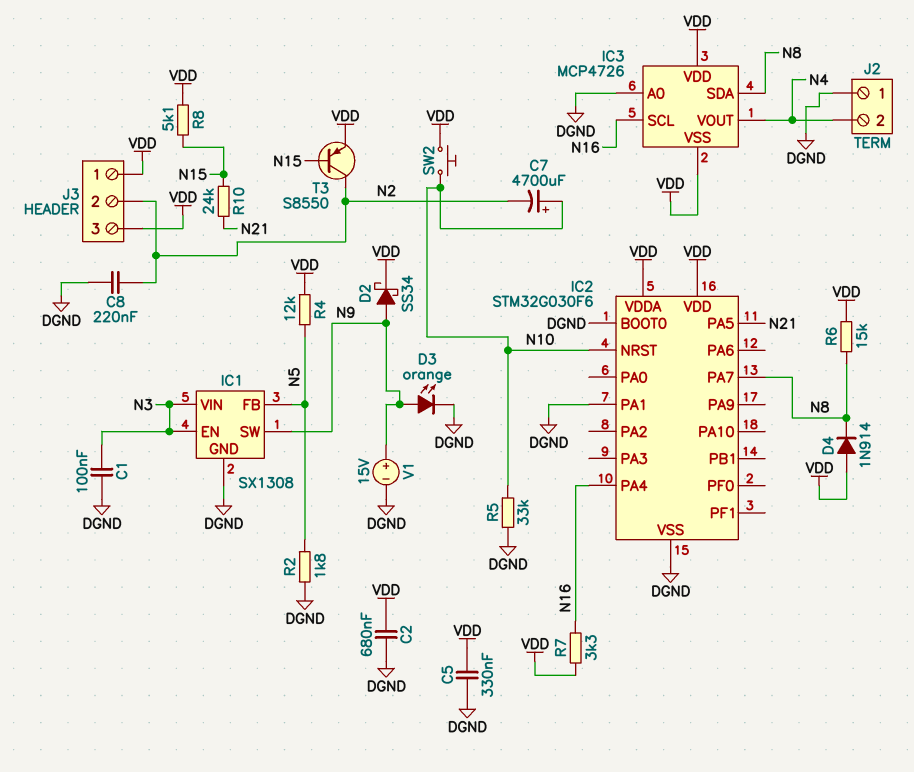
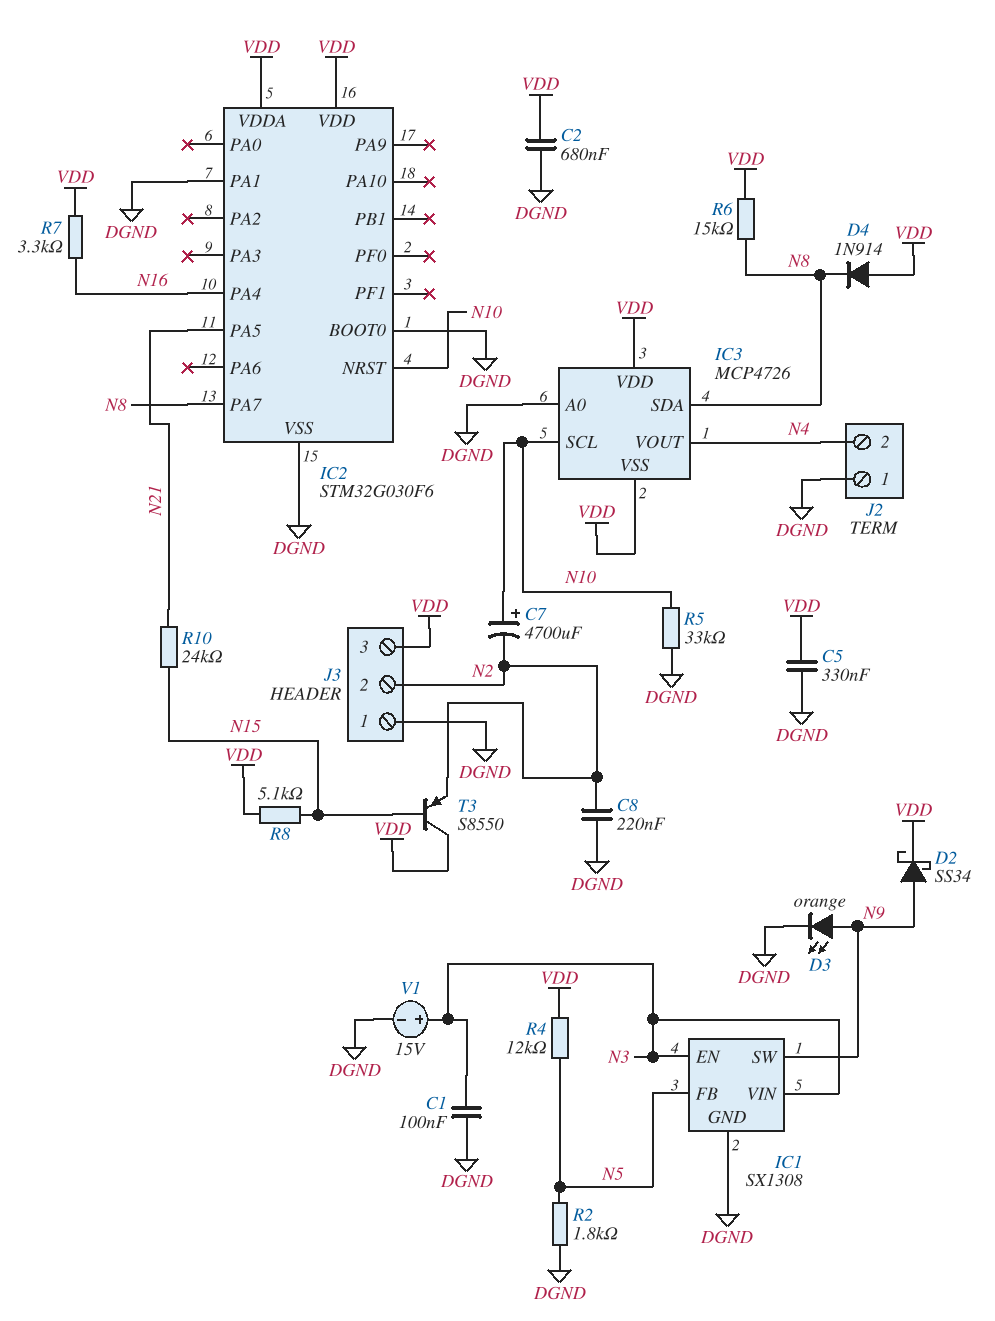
IC3 pin SCL: N16 -> N10
J3 pin 1: VDD -> DGND
SW2: button (N10, VDD) -> none
T3: PNP S8550 (B N15, C N2, E VDD) -> PNP S8550 (B N15, C VDD, E N2)
V1: 15V (plus N9, minus DGND) -> 15V (plus N3, minus DGND)

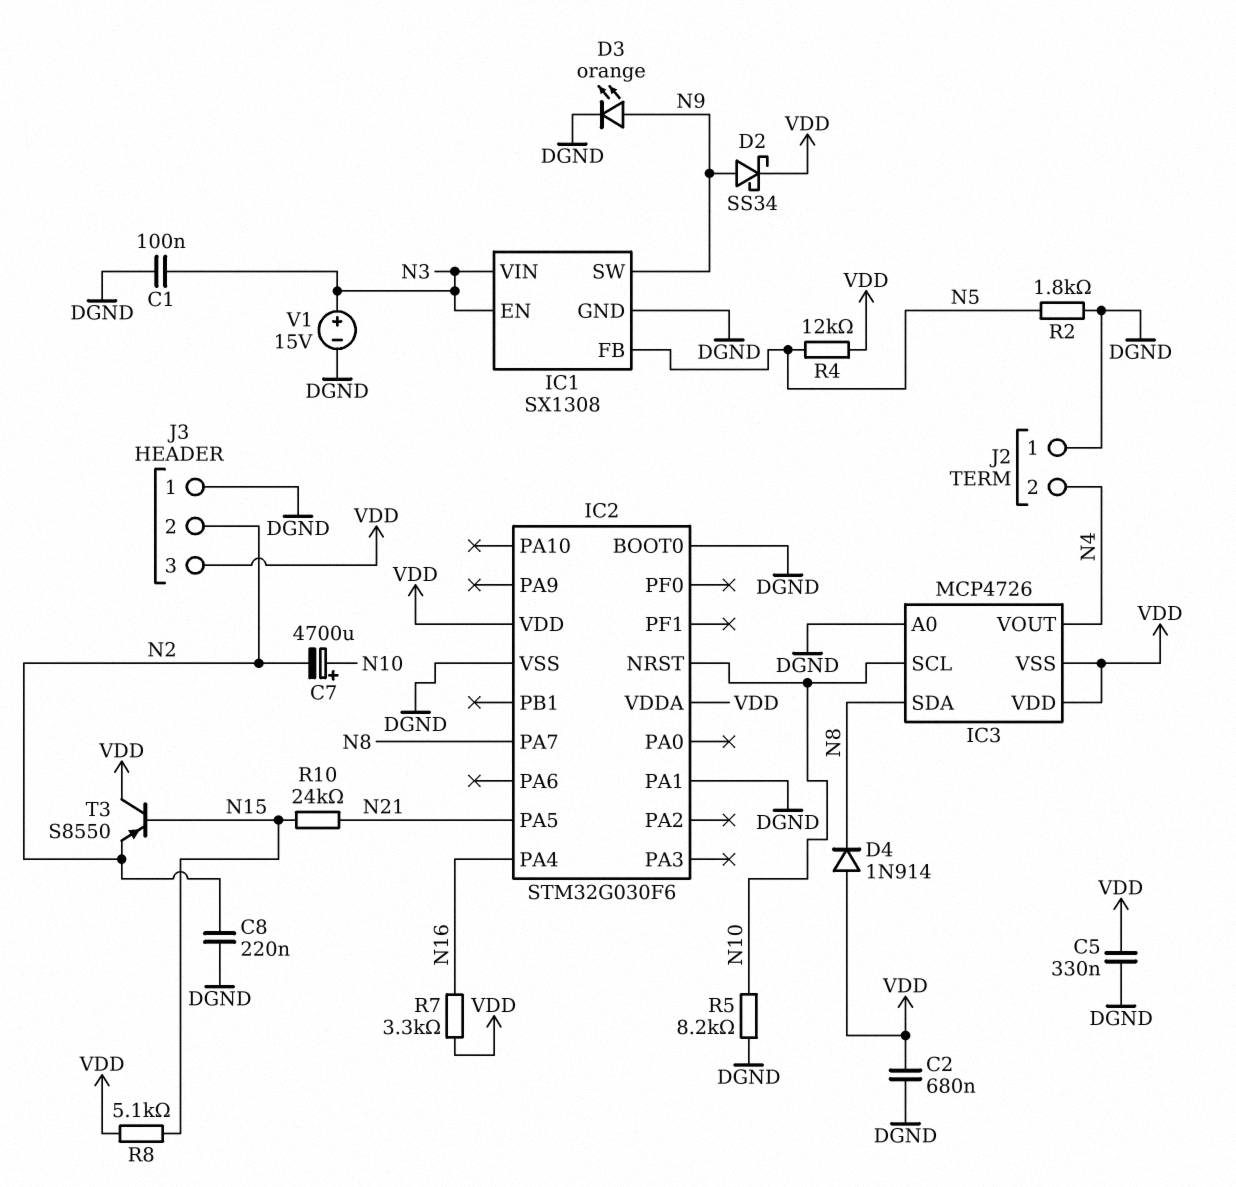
R5: 33k (DGND, N10) -> 8.2k (DGND, N10)
R6: 15k (N8, VDD) -> none

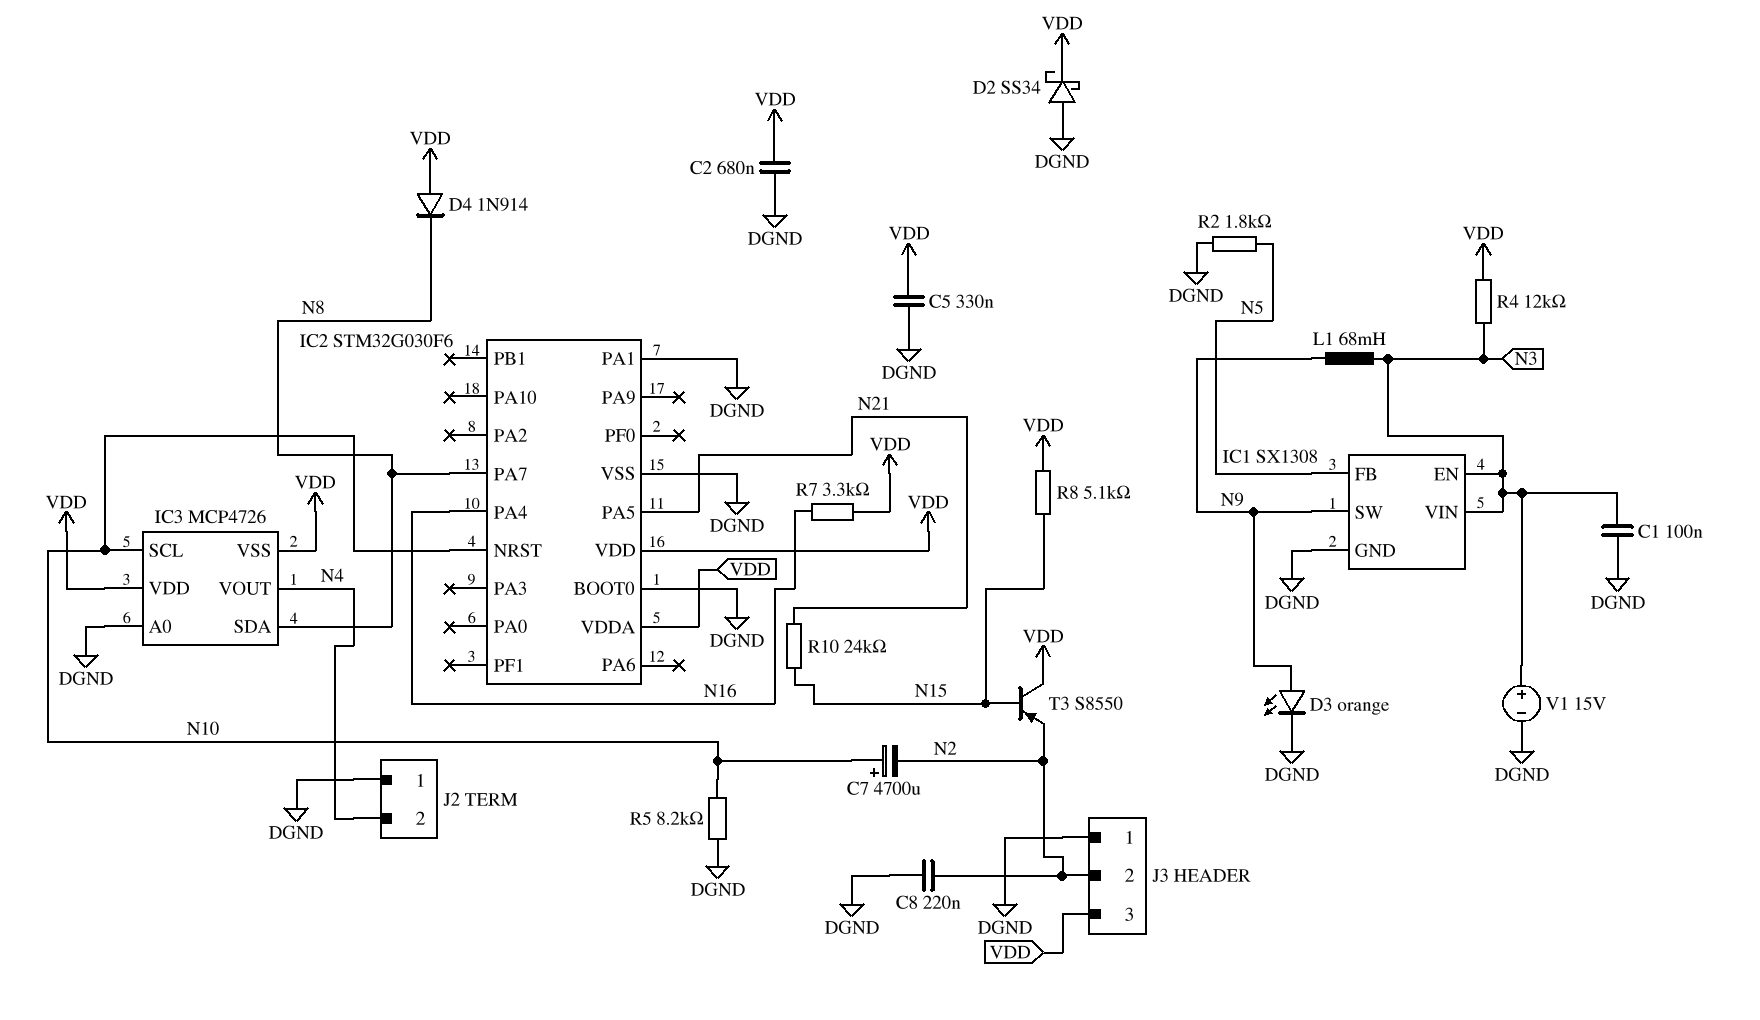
D2: schottky SS34 (A N9, K VDD) -> schottky SS34 (A DGND, K VDD)
L1: none -> 68mH (N3, N9)
R4: 12k (N5, VDD) -> 12k (N3, VDD)

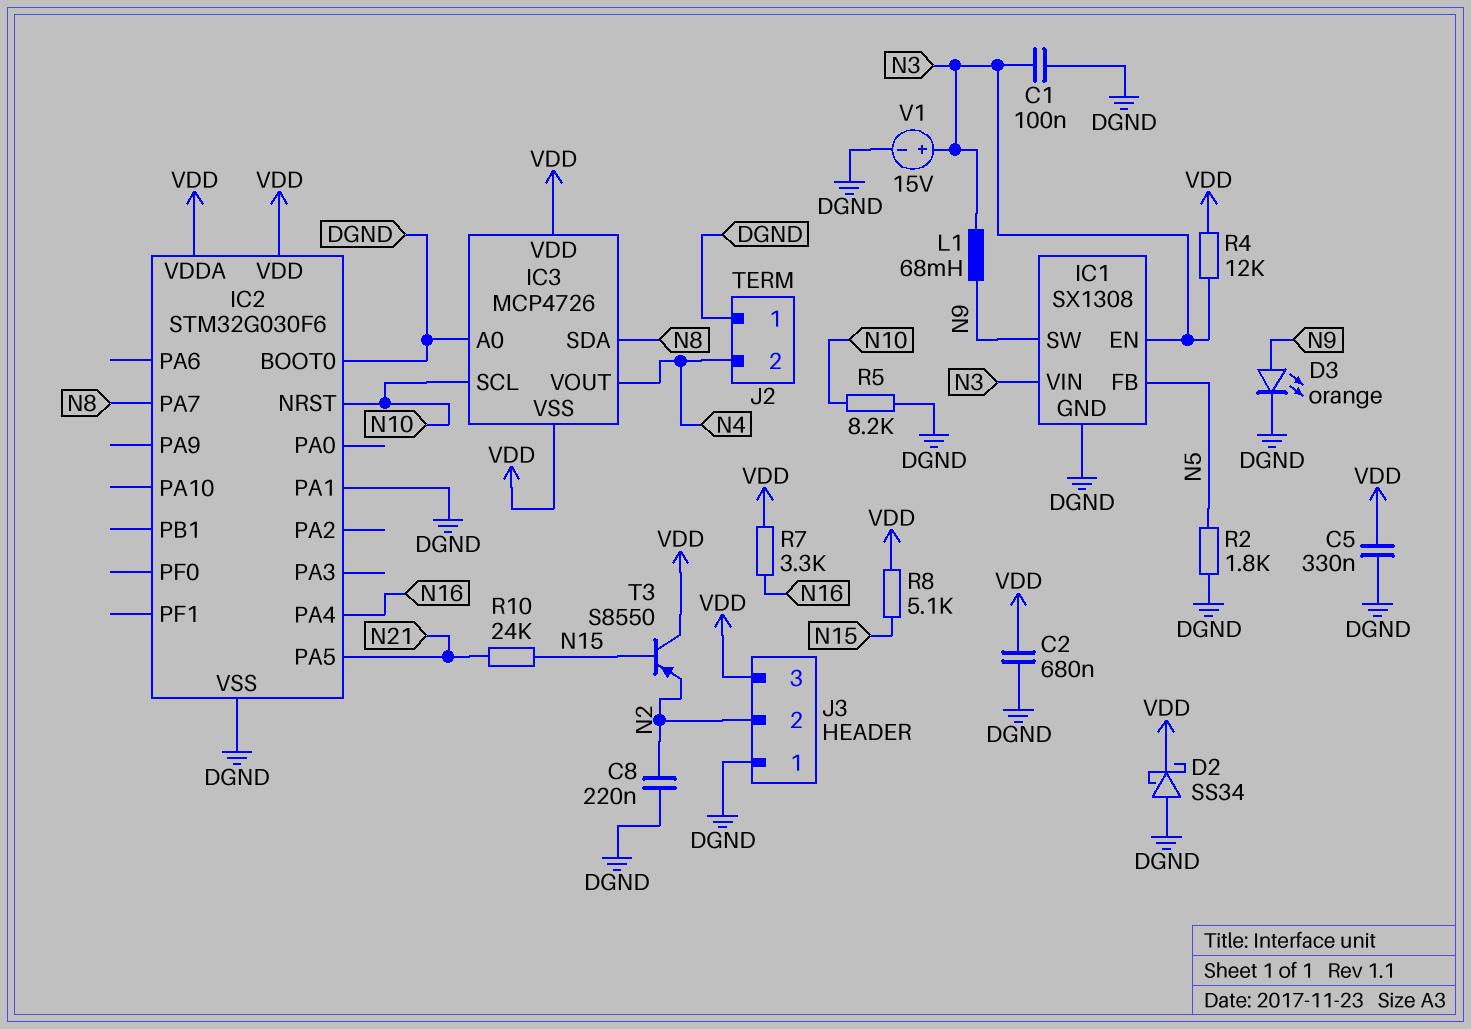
C7: 4700uF (plus N10, minus N2) -> none
D4: diode 1N914 (A VDD, K N8) -> none

